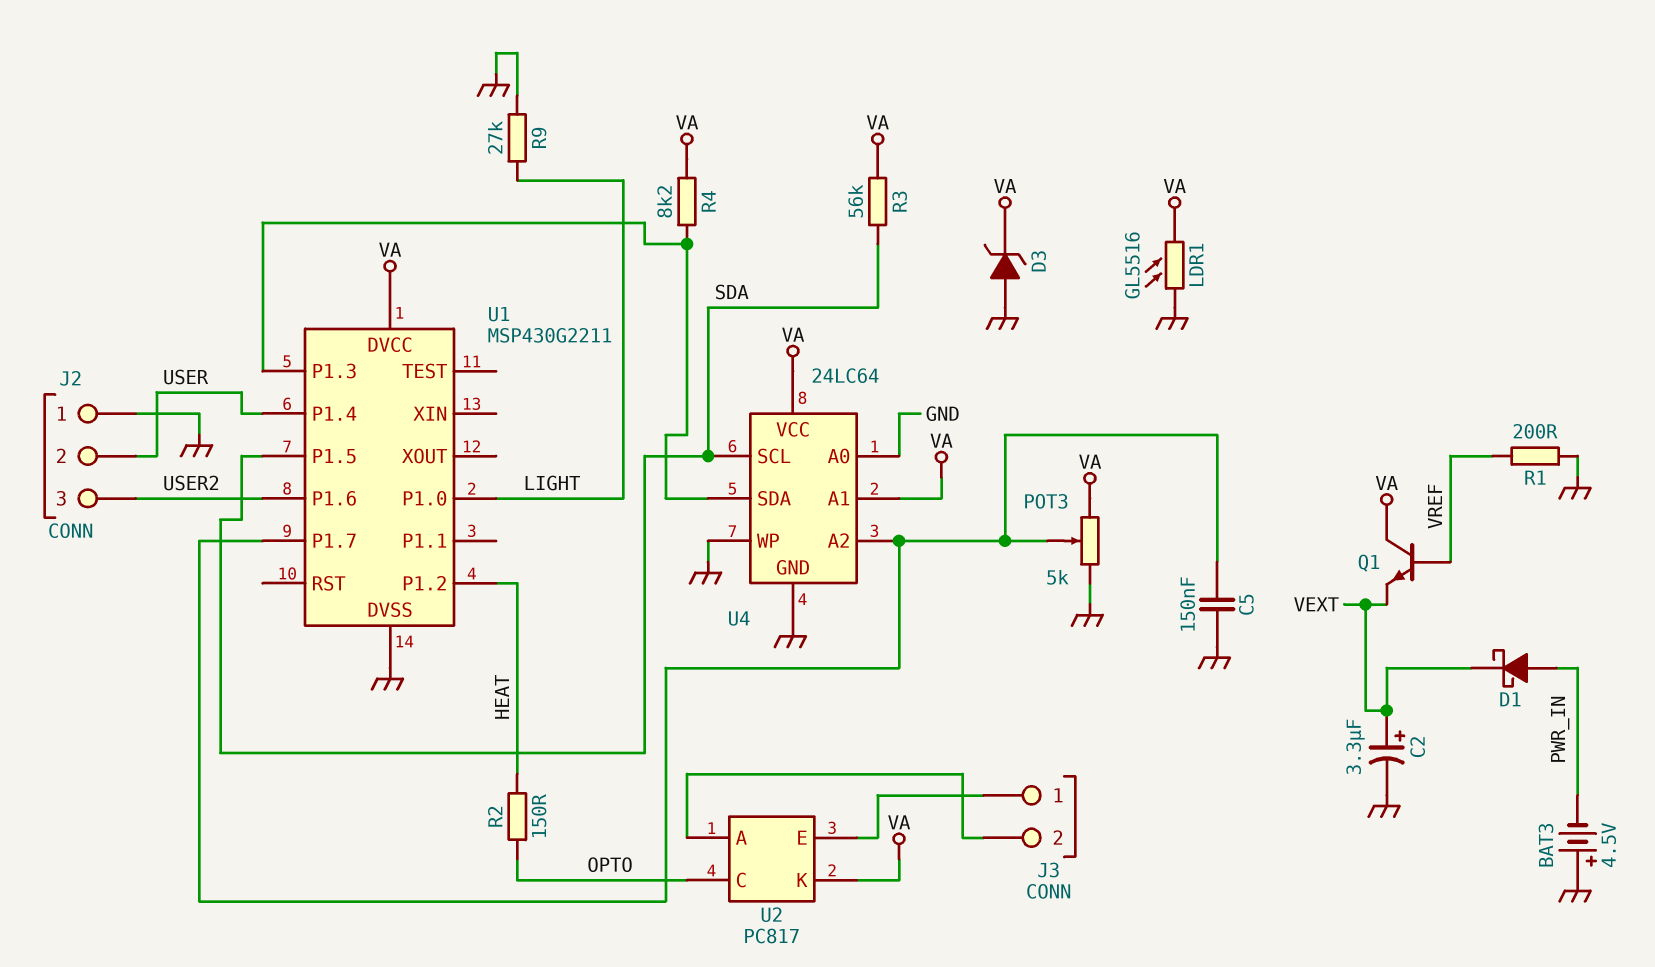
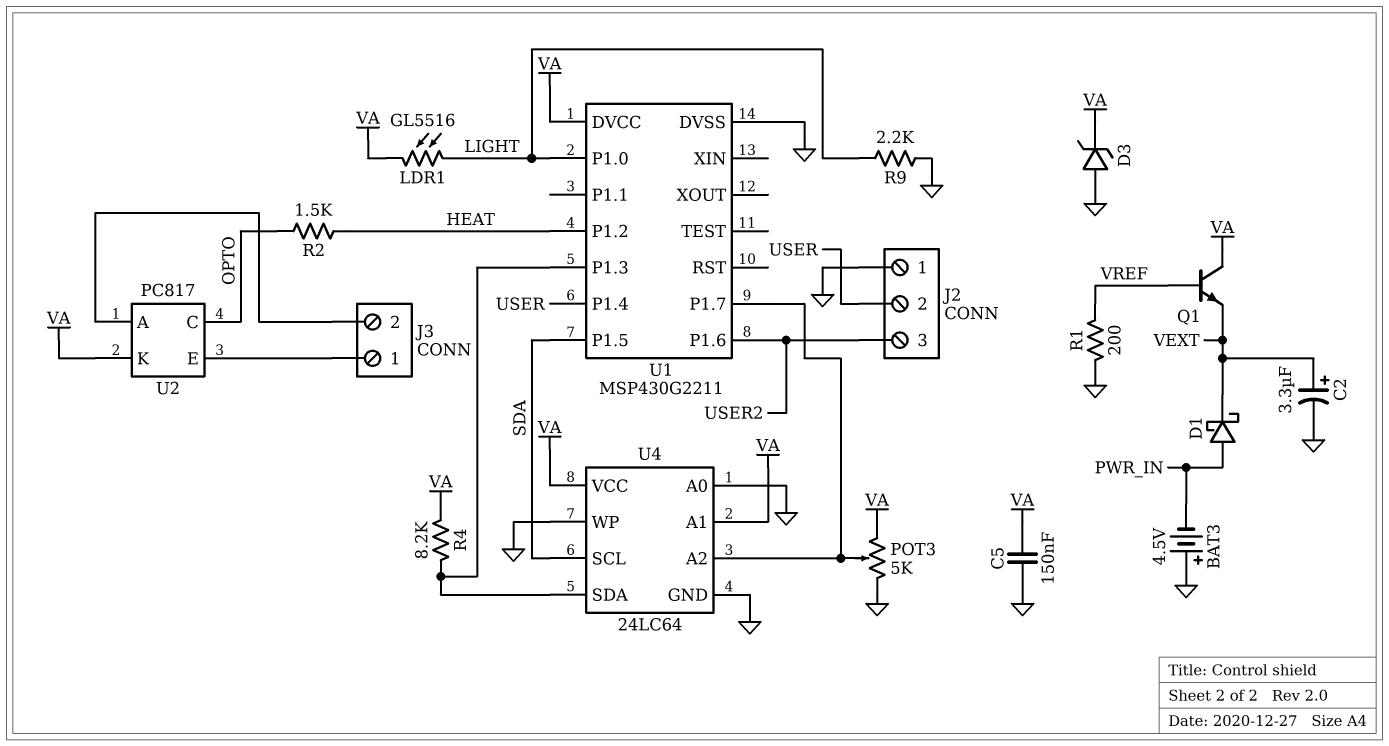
C5: 150nF (GND, U1/P1.7) -> 150nF (GND, VA)
LDR1: GL5516 (GND, VA) -> GL5516 (LIGHT, VA)
R2: 150 (HEAT, OPTO) -> 1.5k (HEAT, OPTO)
R3: 56k (SDA, VA) -> none
R9: 27k (GND, LIGHT) -> 2.2k (GND, LIGHT)

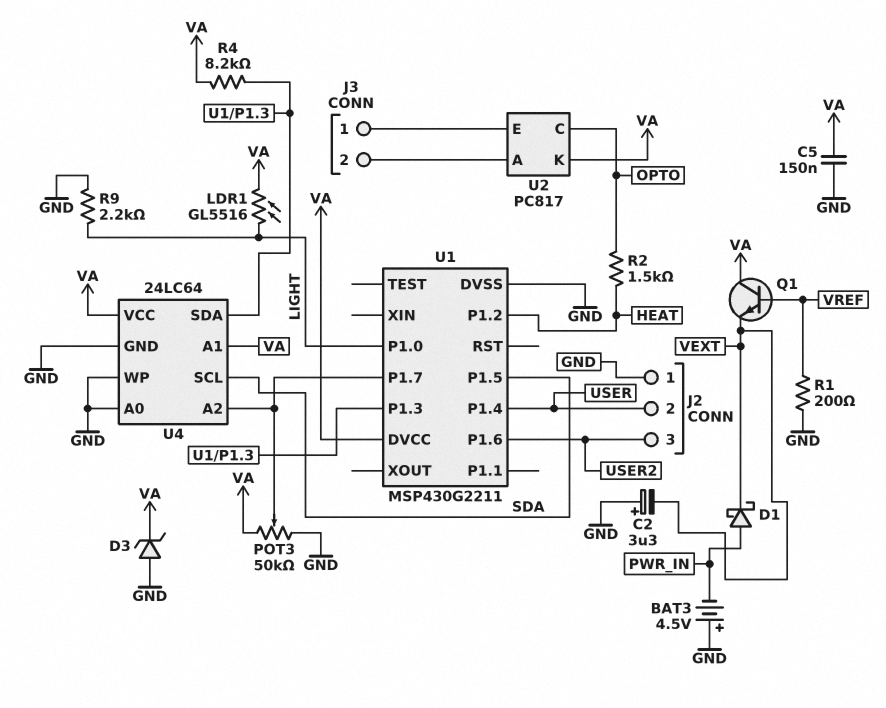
C2: 3.3uF (plus VEXT, minus GND) -> 3.3uF (plus GND, minus VEXT)
POT3: 5k (GND, VA, wiper U1/P1.7) -> 50k (GND, VA, wiper U1/P1.7)

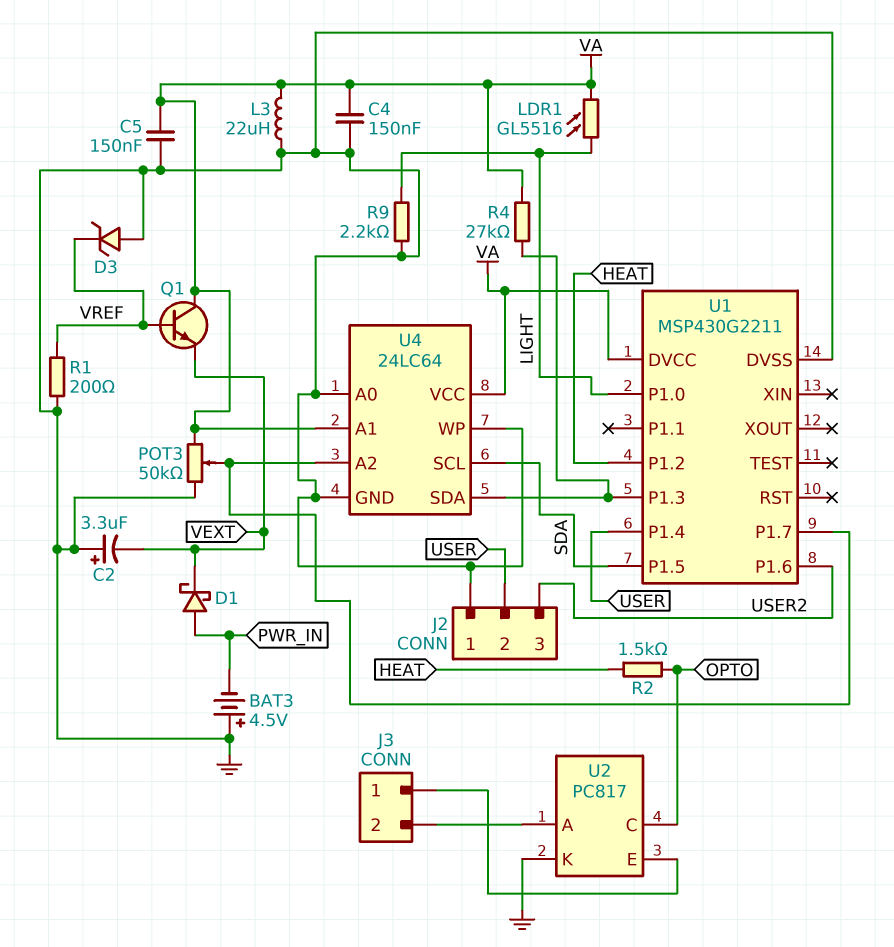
C4: none -> 150nF (GND, VA)
D3: zener (A GND, K VA) -> zener (A GND, K VREF)
L3: none -> 22uH (GND, VA)
R4: 8.2k (U1/P1.3, VA) -> 27k (U1/P1.3, VA)
U2 pin K: VA -> GND

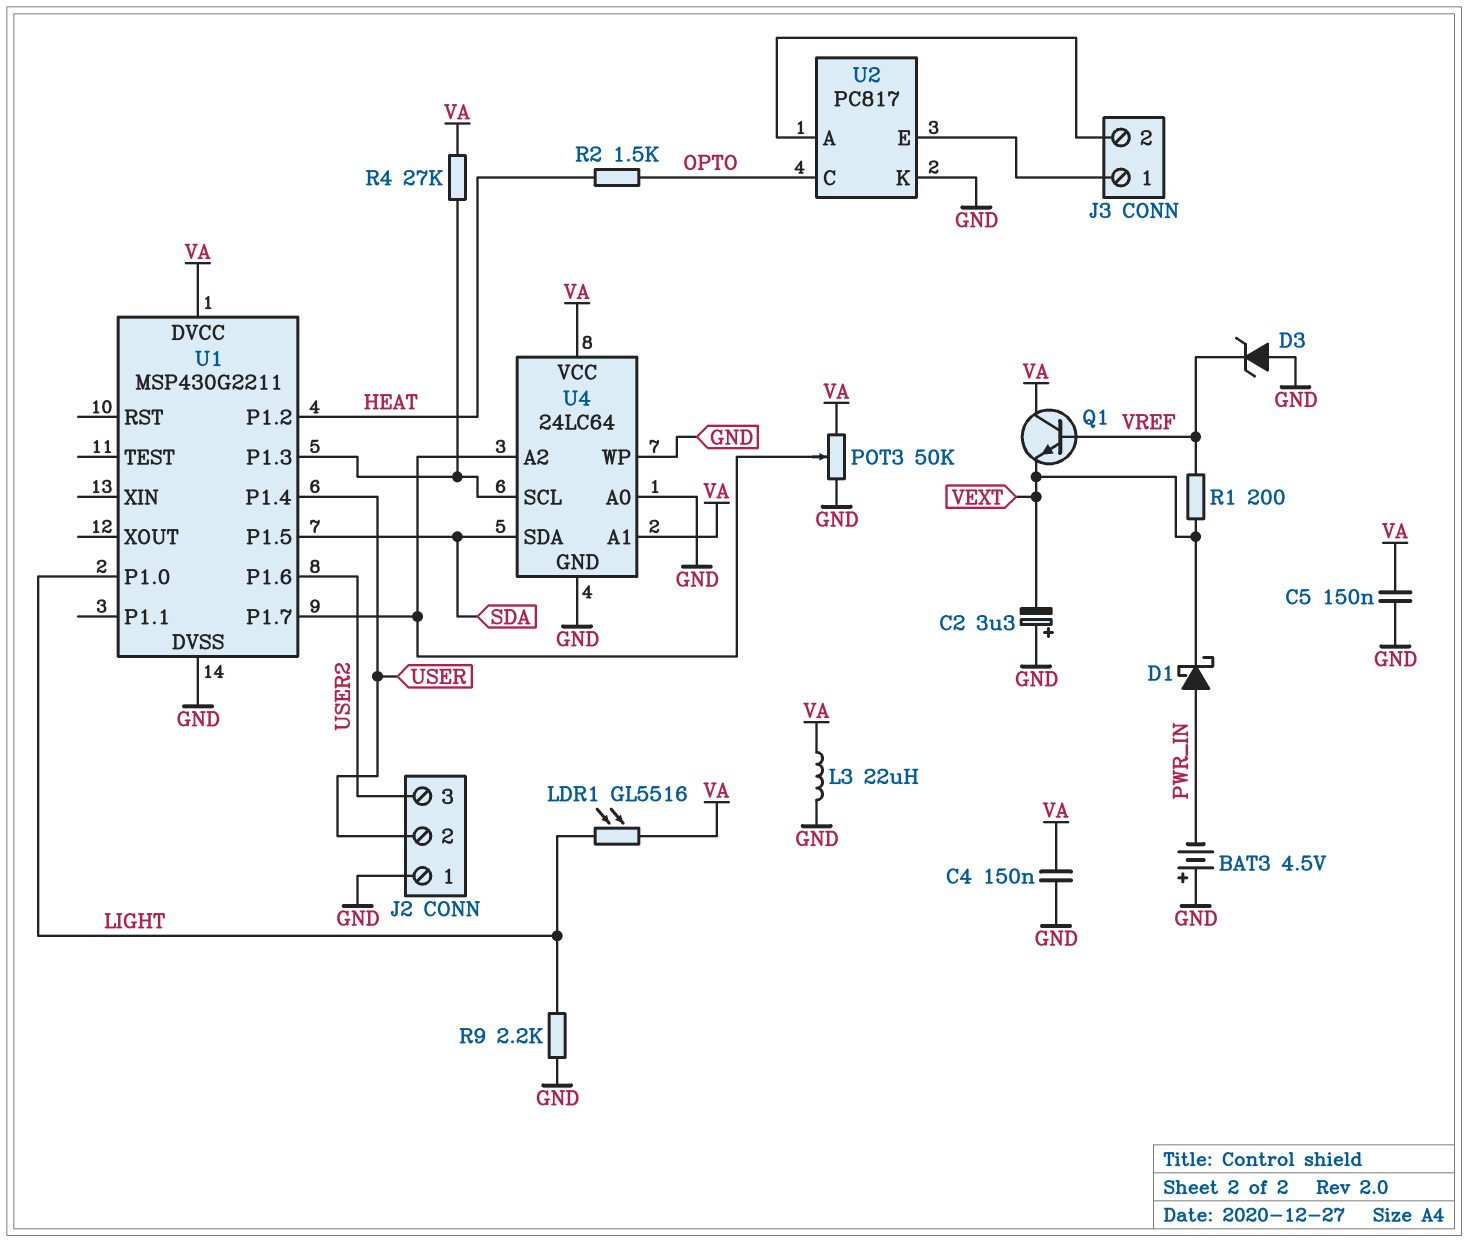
R1: 200 (GND, VREF) -> 200 (VEXT, VREF)
U4 pin SCL: SDA -> U1/P1.3
U4 pin SDA: U1/P1.3 -> SDA

